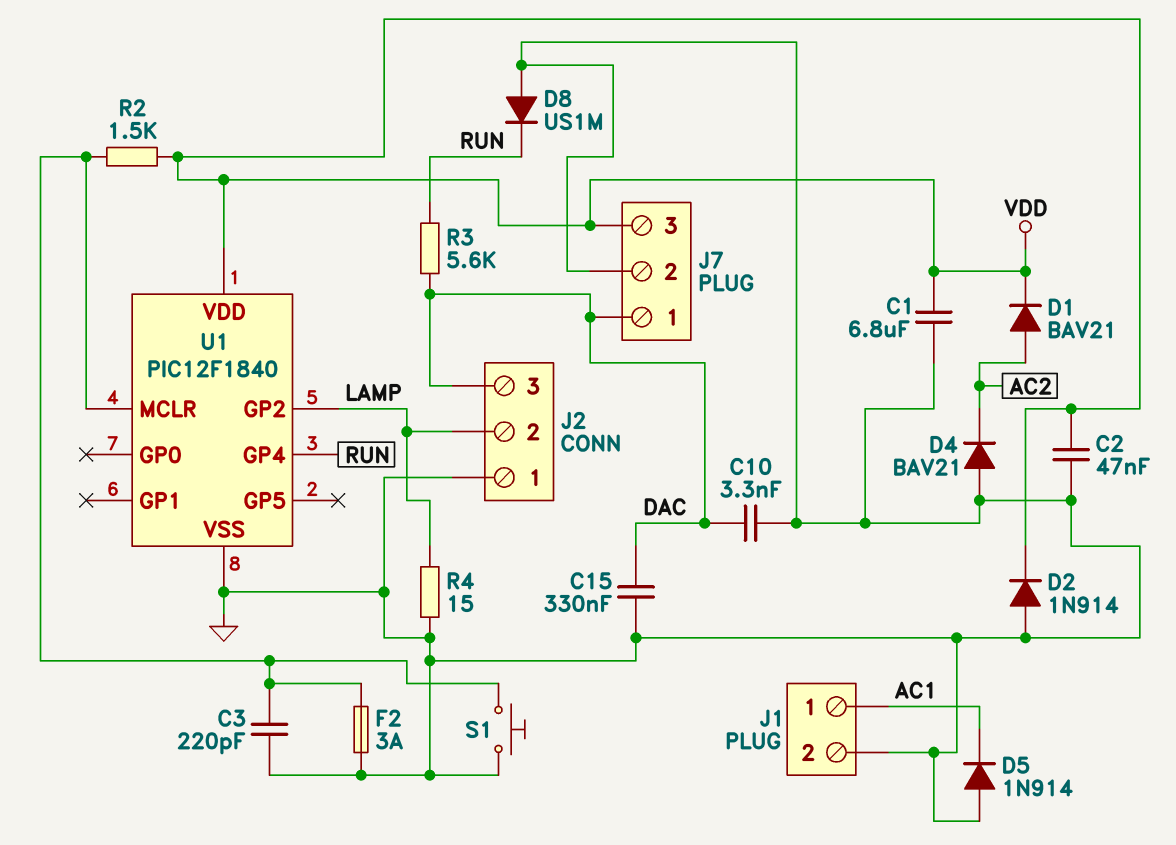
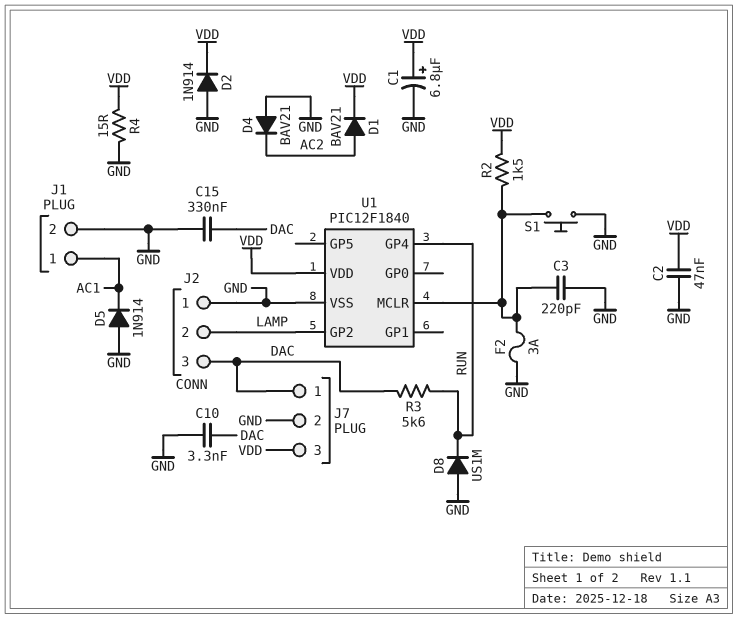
C1: 6.8uF (GND, VDD) -> 6.8uF (plus VDD, minus GND)
R4: 15 (GND, LAMP) -> 15 (GND, VDD)

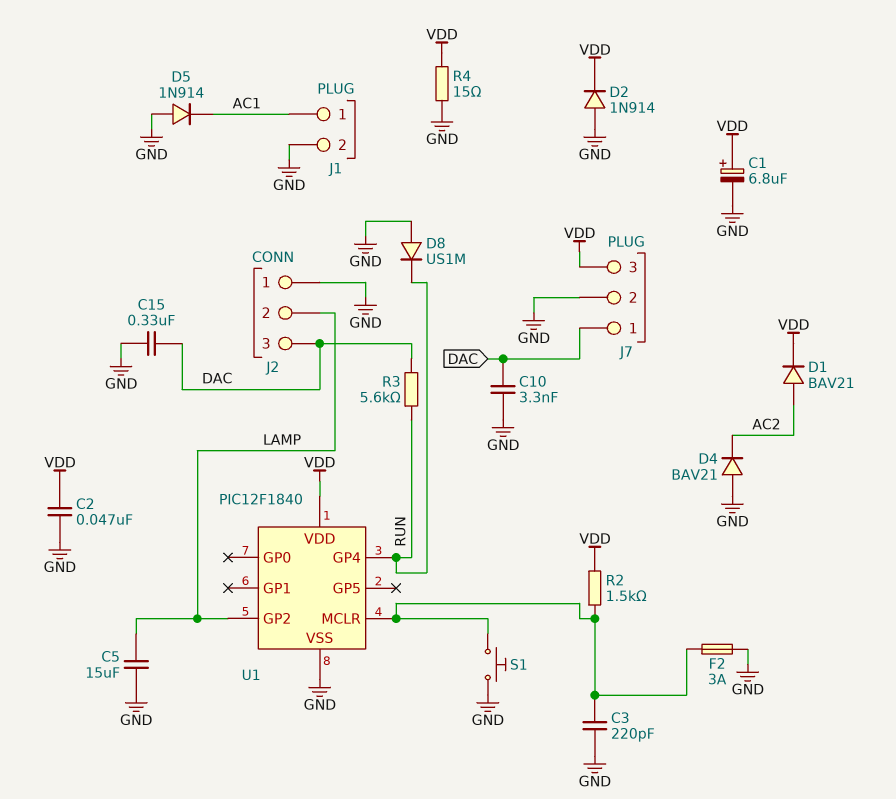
C5: none -> 15uF (GND, LAMP)

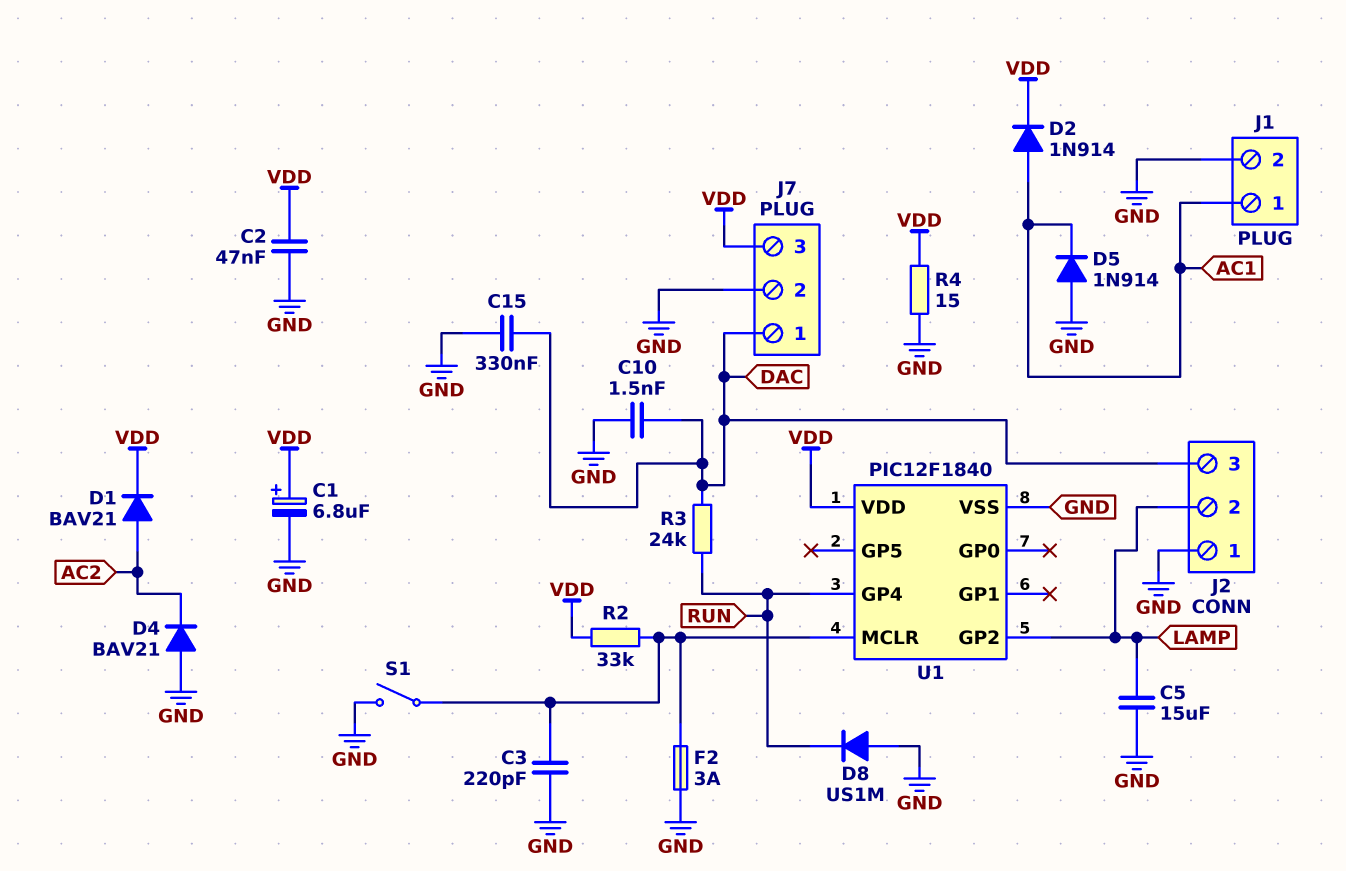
C10: 3.3nF (DAC, GND) -> 1.5nF (DAC, GND)
D2: diode 1N914 (A GND, K VDD) -> diode 1N914 (A AC1, K VDD)
R2: 1.5k (U1/MCLR, VDD) -> 33k (U1/MCLR, VDD)
R3: 5.6k (DAC, RUN) -> 24k (DAC, RUN)
S1: button (GND, U1/MCLR) -> switch (GND, U1/MCLR)

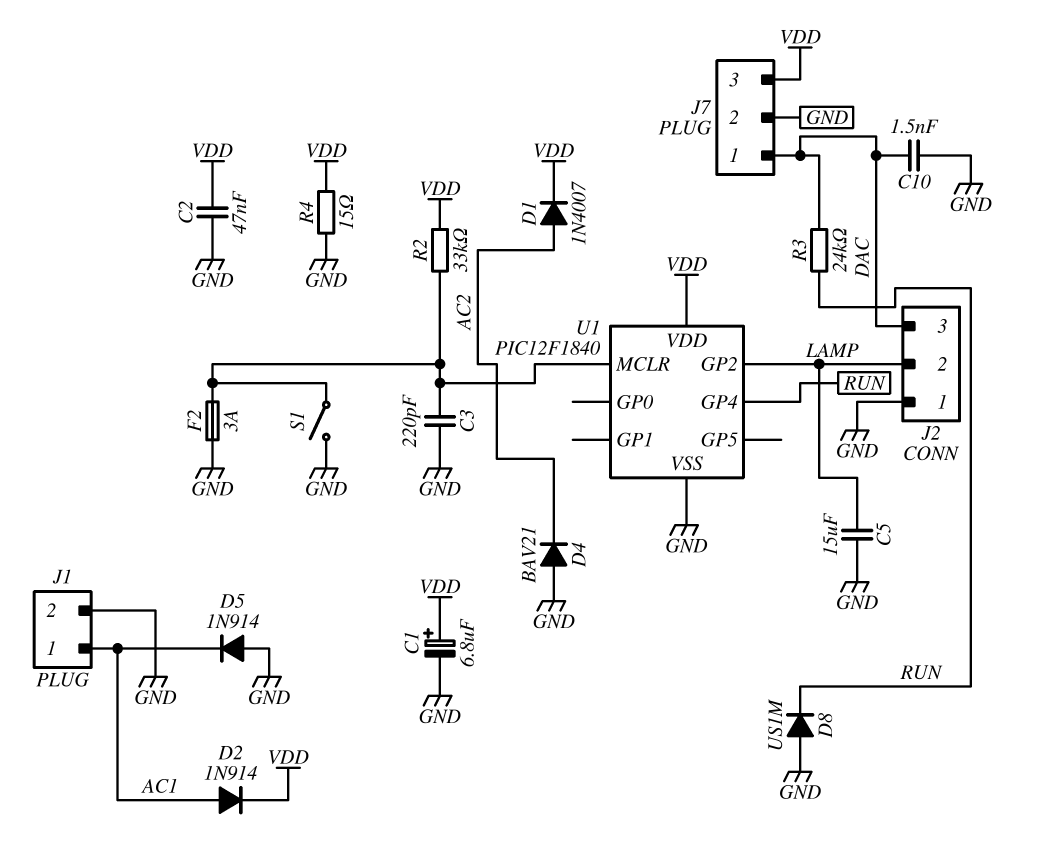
C15: 330nF (DAC, GND) -> none
D1: diode BAV21 (A AC2, K VDD) -> diode 1N4007 (A AC2, K VDD)

